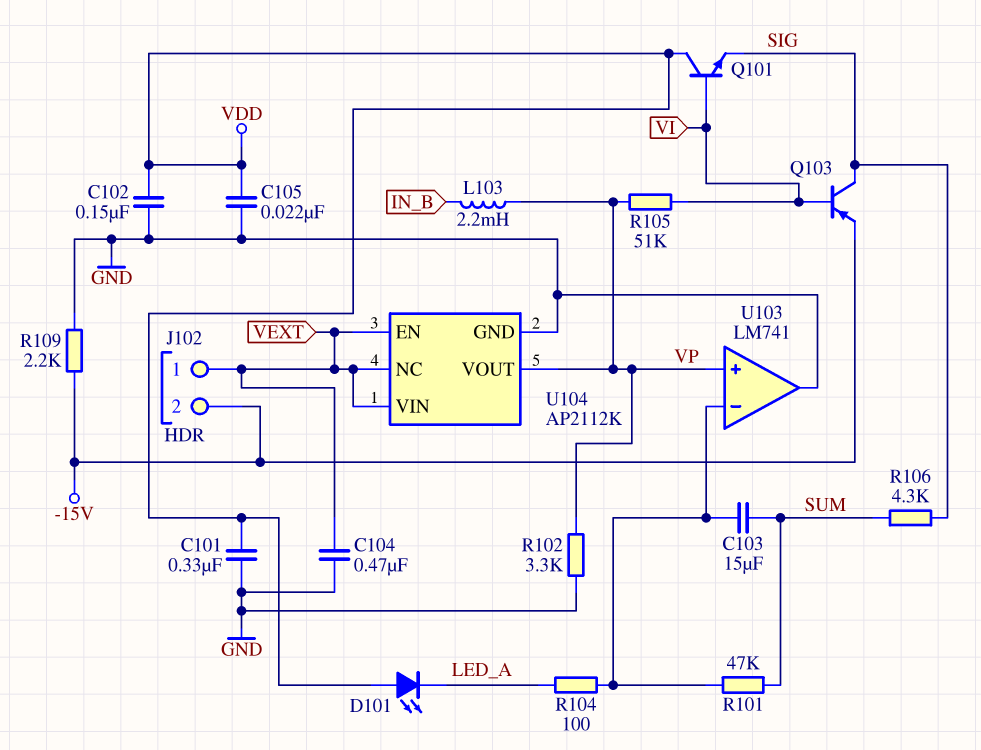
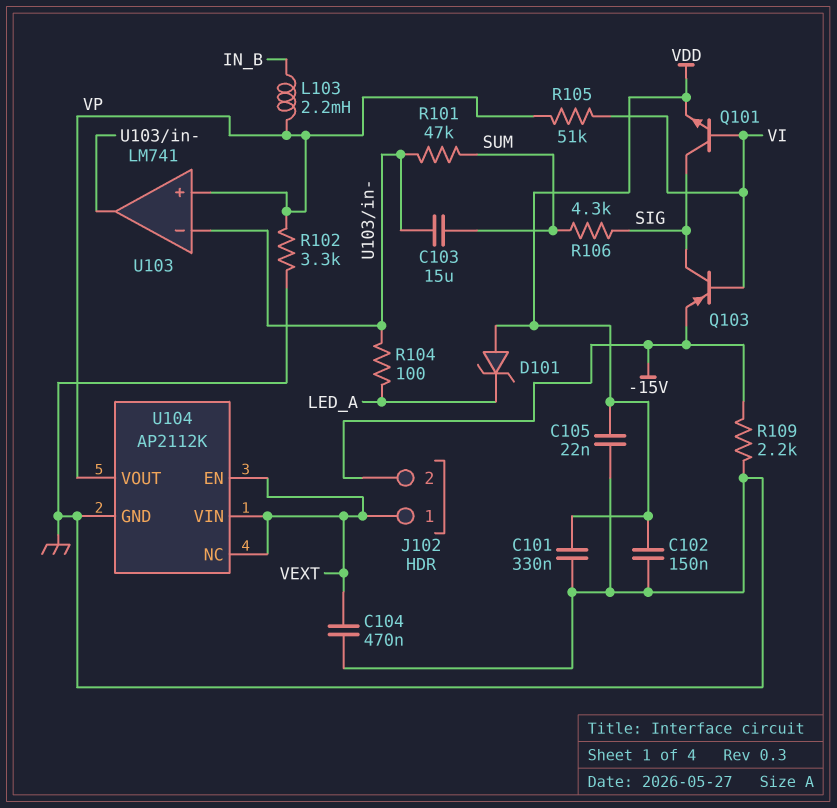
D101: LED (A VDD, K LED_A) -> zener (A VDD, K LED_A)
Q101: NPN (B VI, C VDD, E SIG) -> NPN (B VI, C SIG, E VDD)
U103 pin out: GND -> U103/in-

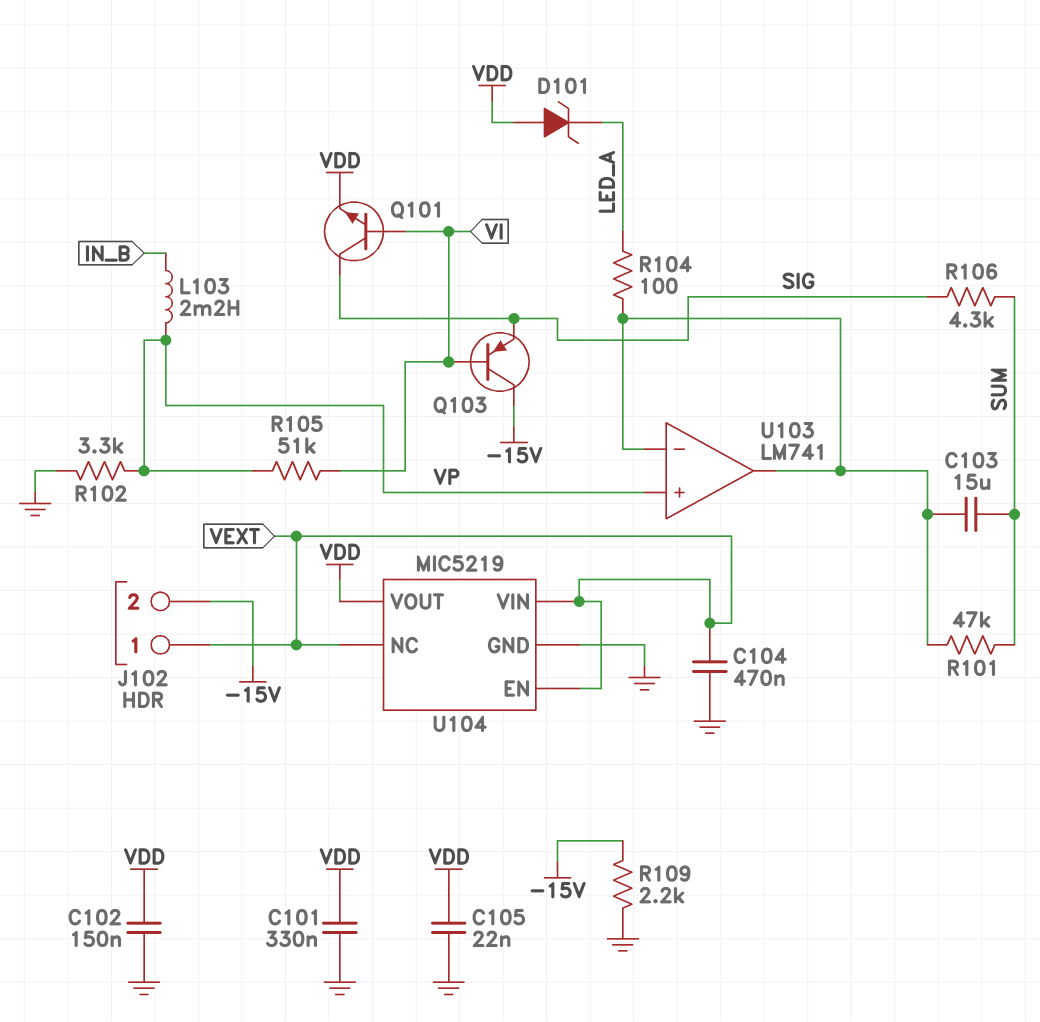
Q103: PNP (B VI, C SIG, E -15V) -> PNP (B VI, C -15V, E SIG)
U104: AP2112K -> MIC5219
U104 pin VOUT: VP -> VDD

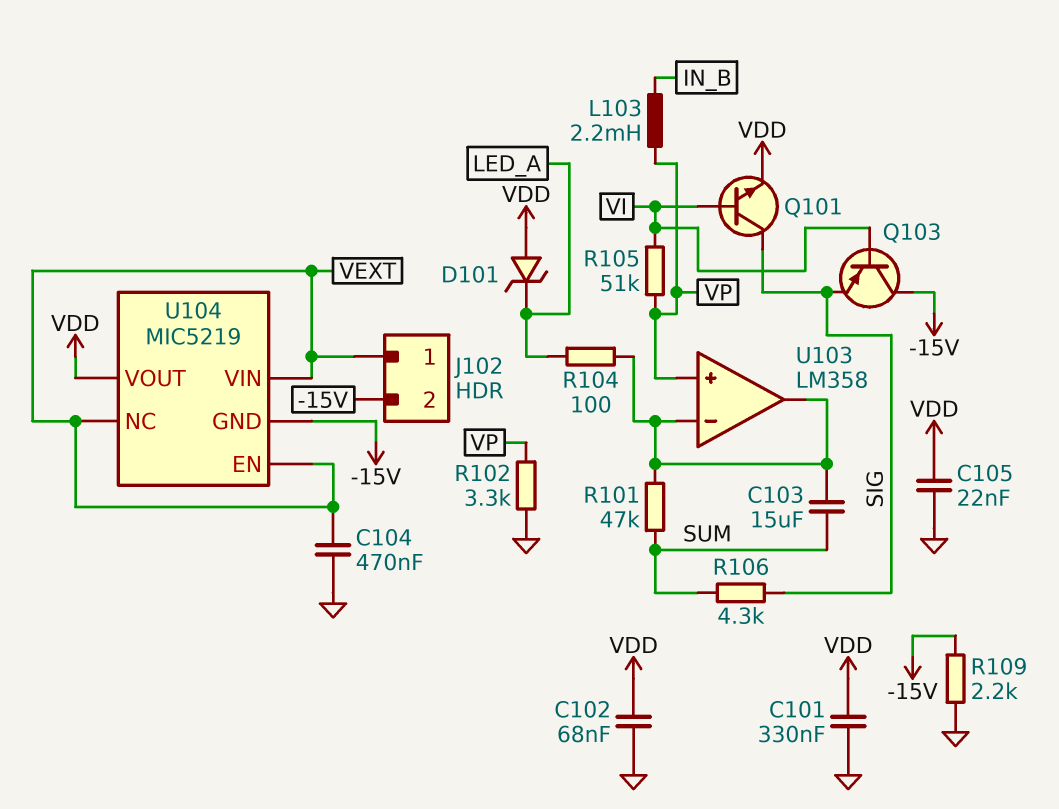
C102: 150nF (GND, VDD) -> 68nF (GND, VDD)
U103: LM741 -> LM358
U104 pin GND: GND -> -15V

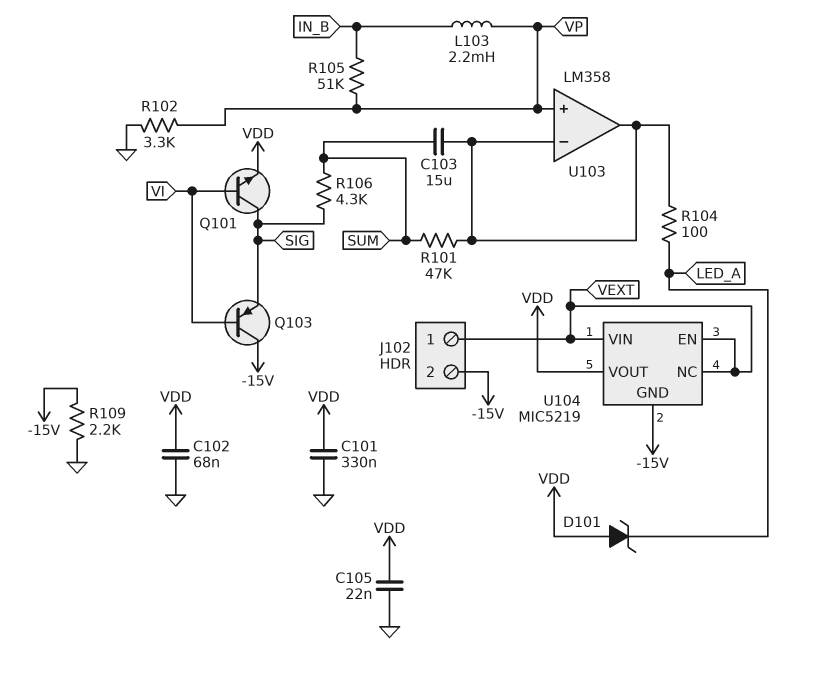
C104: 470nF (GND, VEXT) -> none
R105: 51k (VI, VP) -> 51k (IN_B, VP)

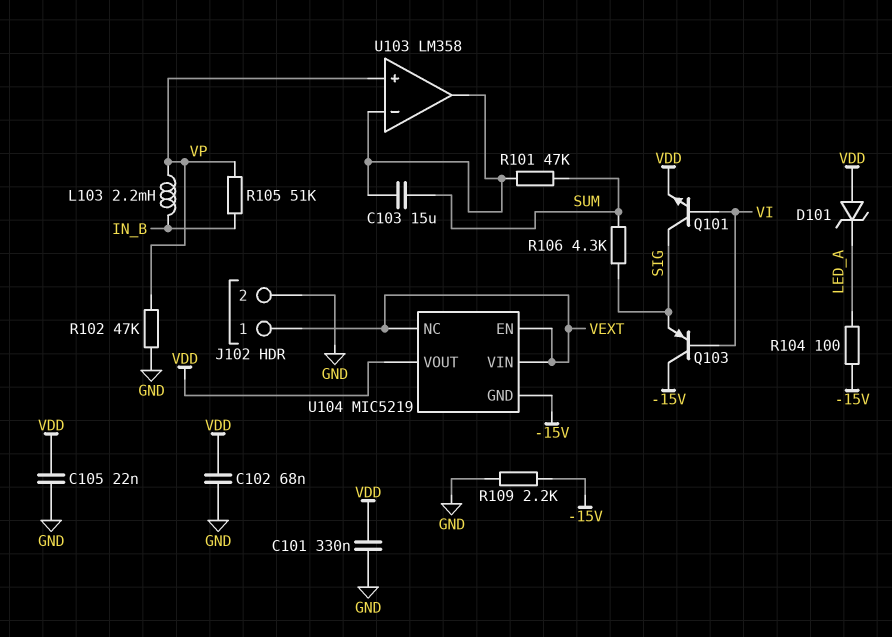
J102 pin 2: -15V -> GND
R102: 3.3k (GND, VP) -> 47k (GND, VP)
R104: 100 (LED_A, U103/in-) -> 100 (-15V, LED_A)

